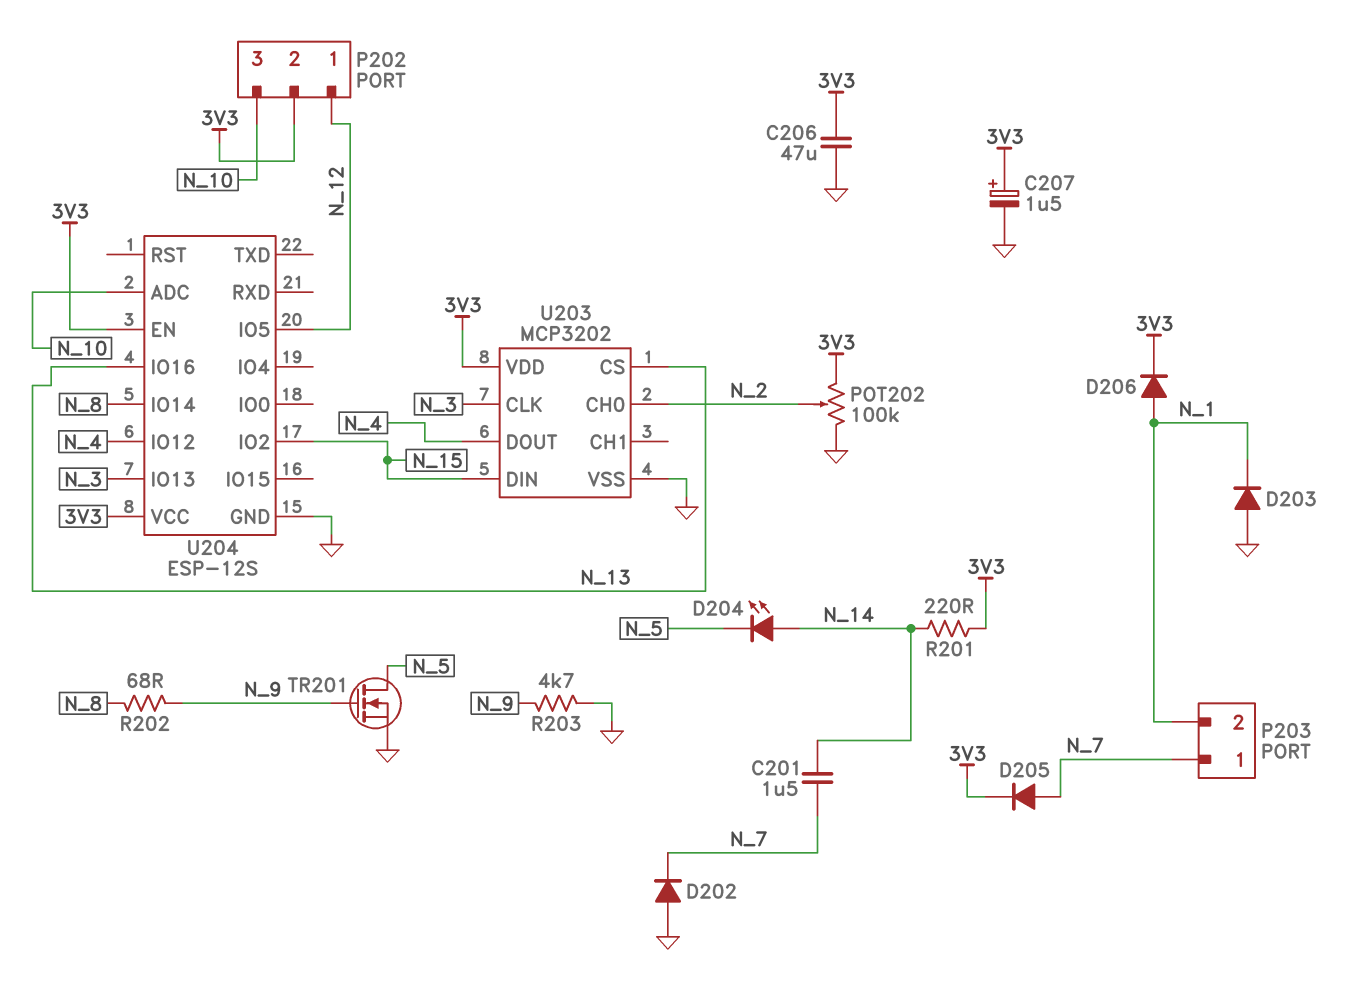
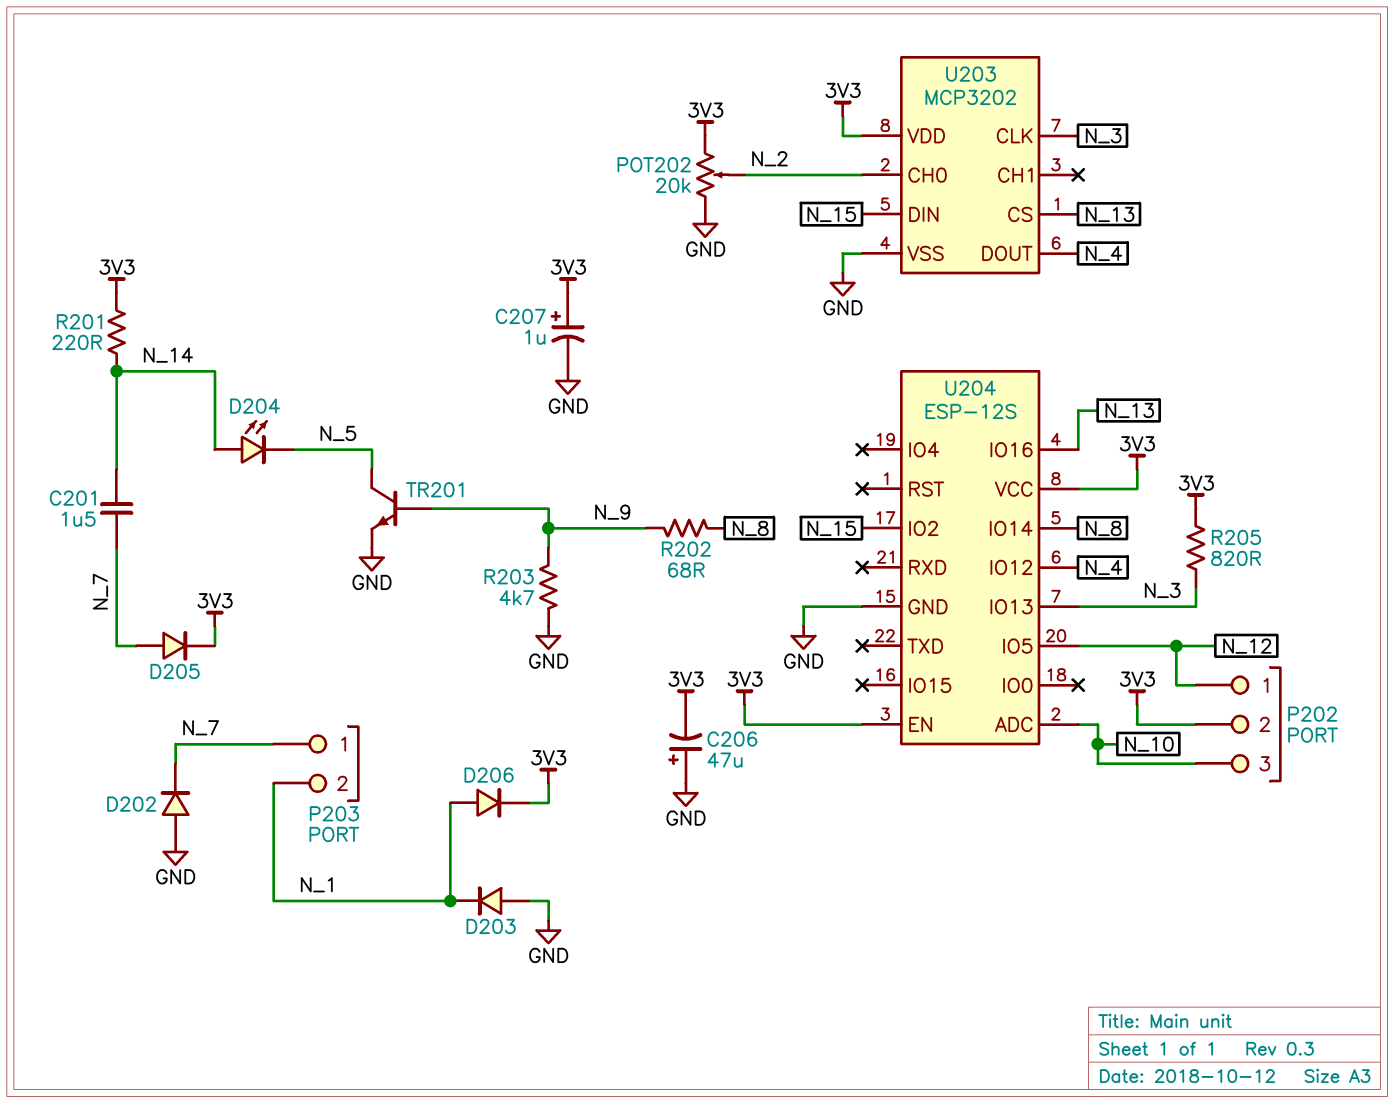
C206: 47uF (3V3, GND) -> 47uF (plus GND, minus 3V3)
C207: 1.5uF (plus 3V3, minus GND) -> 1uF (plus 3V3, minus GND)
POT202: 100k (3V3, GND, wiper N_2) -> 20k (3V3, GND, wiper N_2)
R205: none -> 820 (3V3, N_3)
TR201: NMOS (G N_9, D N_5, S GND) -> NPN (B N_9, C N_5, E GND)

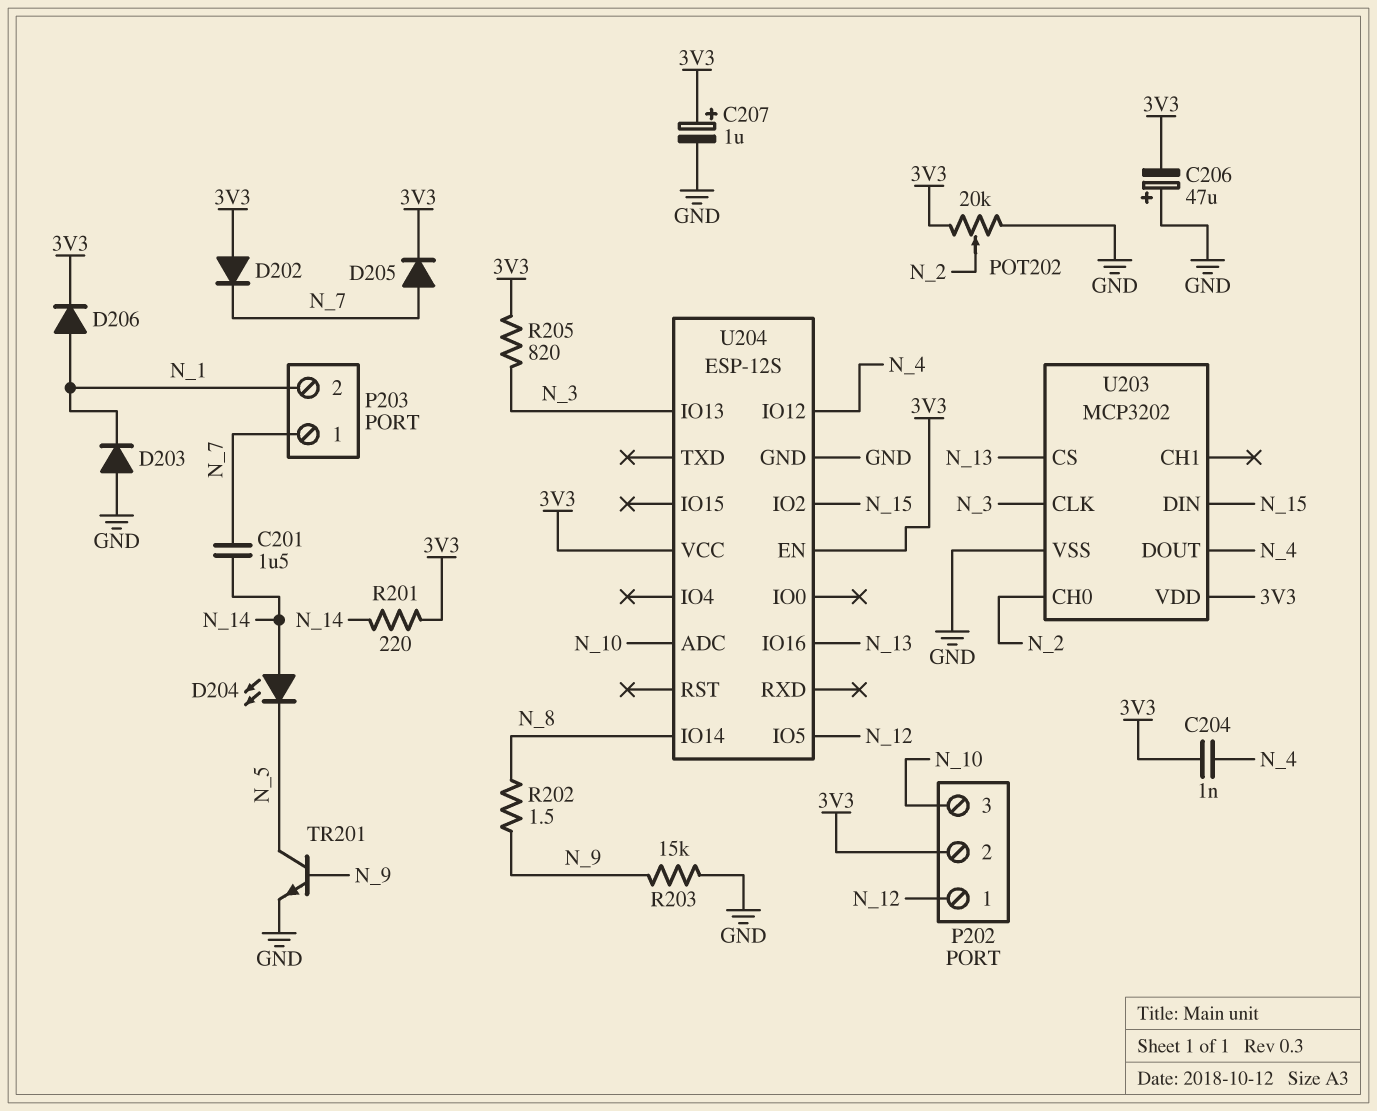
C204: none -> 1nF (3V3, N_4)
D202: diode (A GND, K N_7) -> diode (A 3V3, K N_7)
R202: 68 (N_8, N_9) -> 1.5 (N_8, N_9)
R203: 4.7k (GND, N_9) -> 15k (GND, N_9)

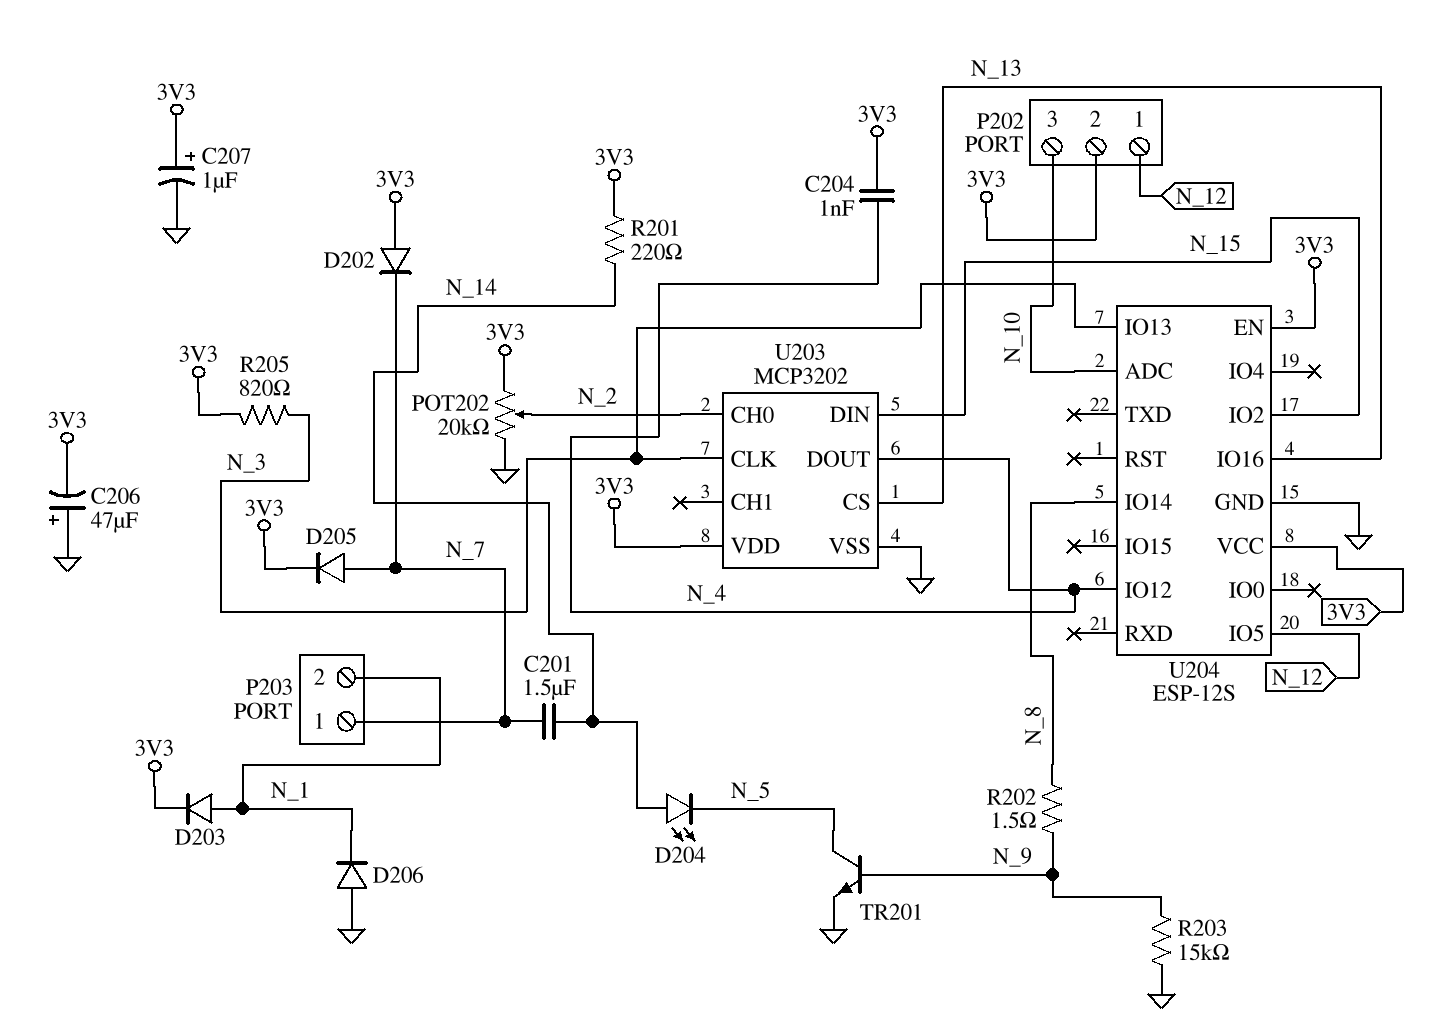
D203: diode (A GND, K N_1) -> diode (A N_1, K 3V3)
D206: diode (A N_1, K 3V3) -> diode (A GND, K N_1)

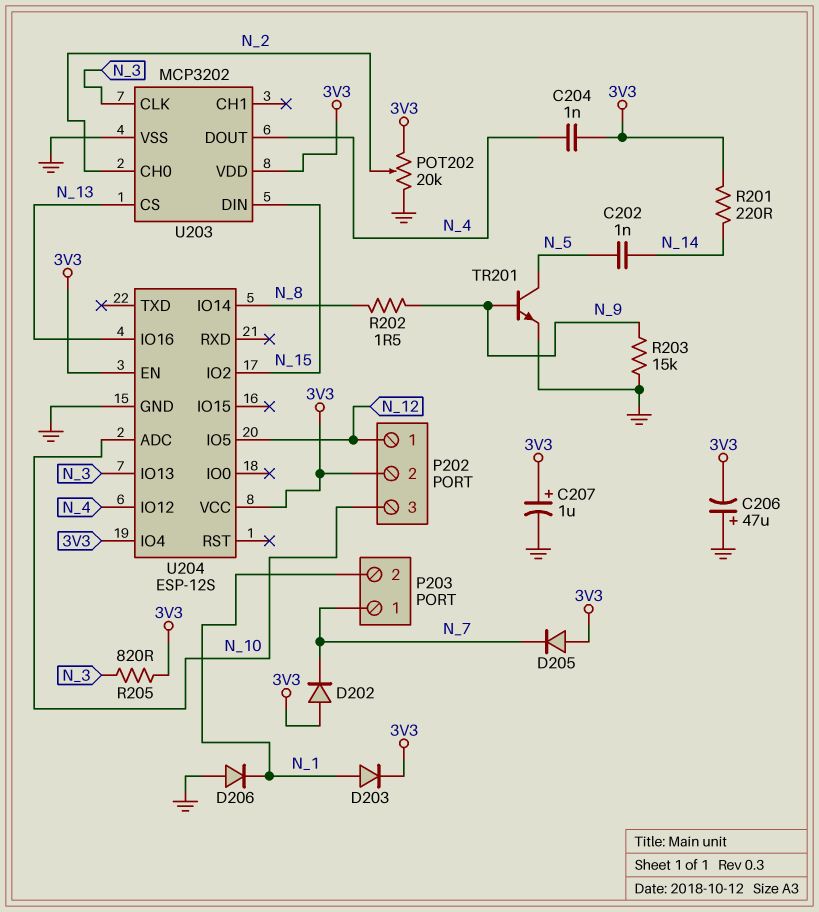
C201: 1.5uF (N_7, N_14) -> none
C202: none -> 1nF (N_5, N_14)
D204: LED (A N_14, K N_5) -> none
D205: diode (A N_7, K 3V3) -> diode (A 3V3, K N_7)
U204 pin IO4: none -> 3V3

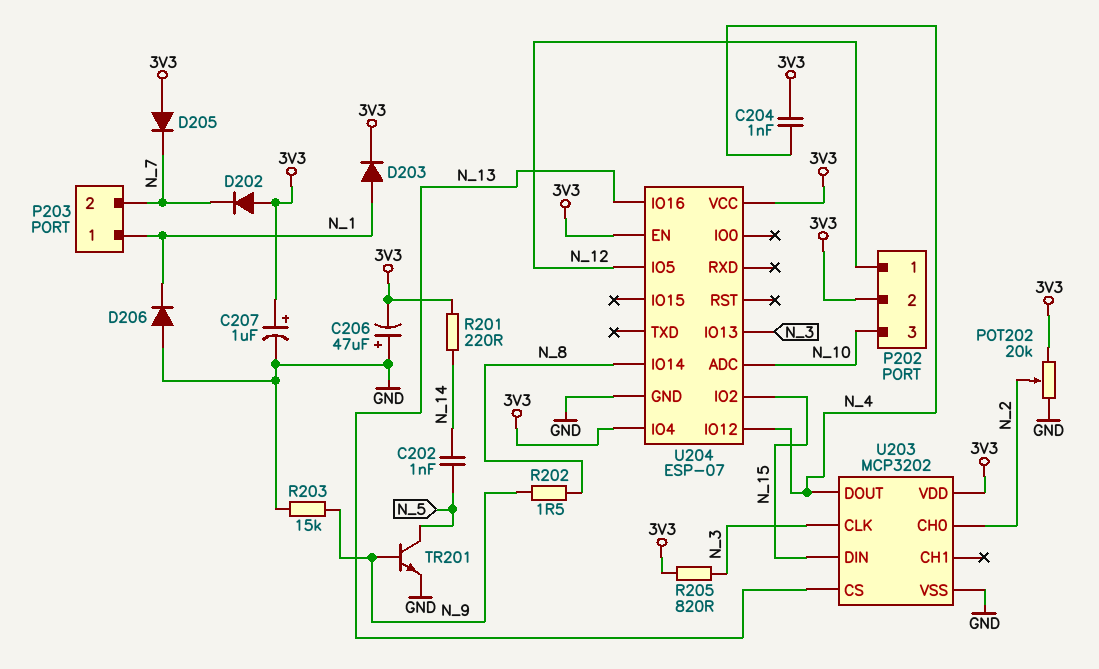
P203 pin 1: N_7 -> N_1
P203 pin 2: N_1 -> N_7
U204: ESP-12S -> ESP-07

